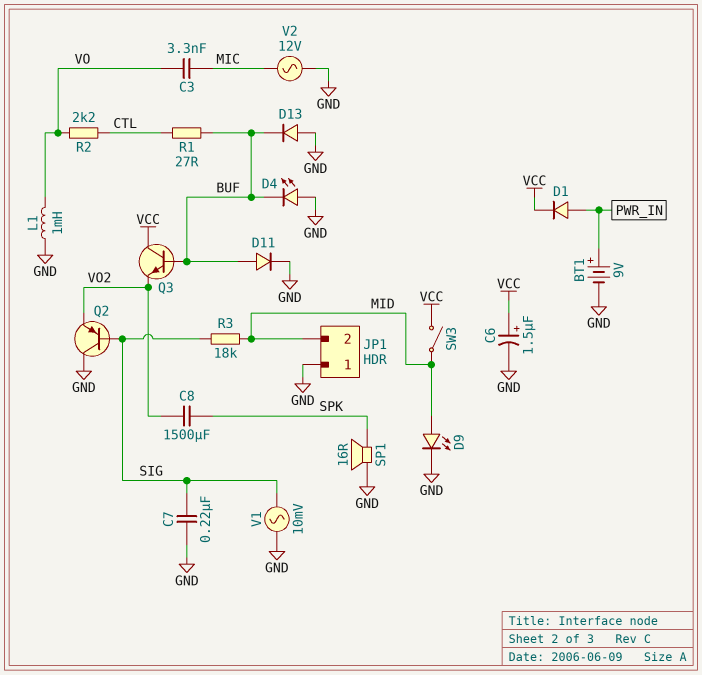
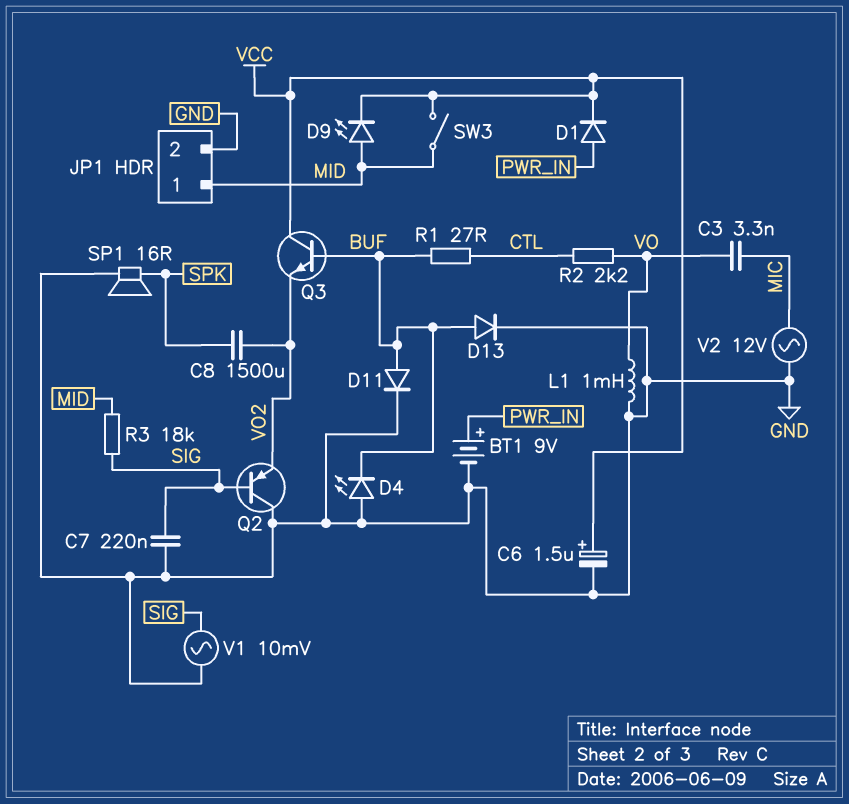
D9: LED (A MID, K GND) -> LED (A MID, K VCC)
D13: diode (A GND, K BUF) -> diode (A BUF, K GND)
JP1 pin 1: GND -> MID
JP1 pin 2: MID -> GND

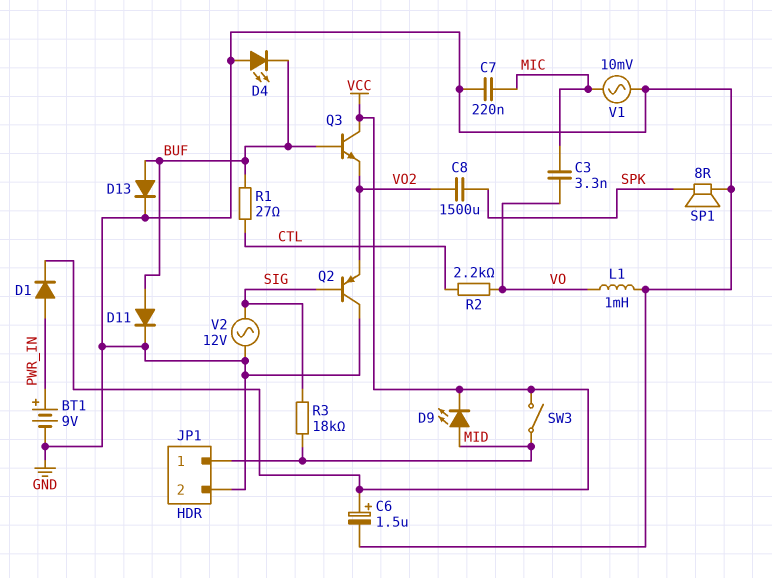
C7: 220nF (GND, SIG) -> 220nF (GND, MIC)
SP1: speaker 16R (GND, SPK) -> speaker 8R (GND, SPK)
V1: AC 10mV (GND, SIG) -> AC 10mV (GND, MIC)
V2: AC 12V (GND, MIC) -> AC 12V (GND, SIG)

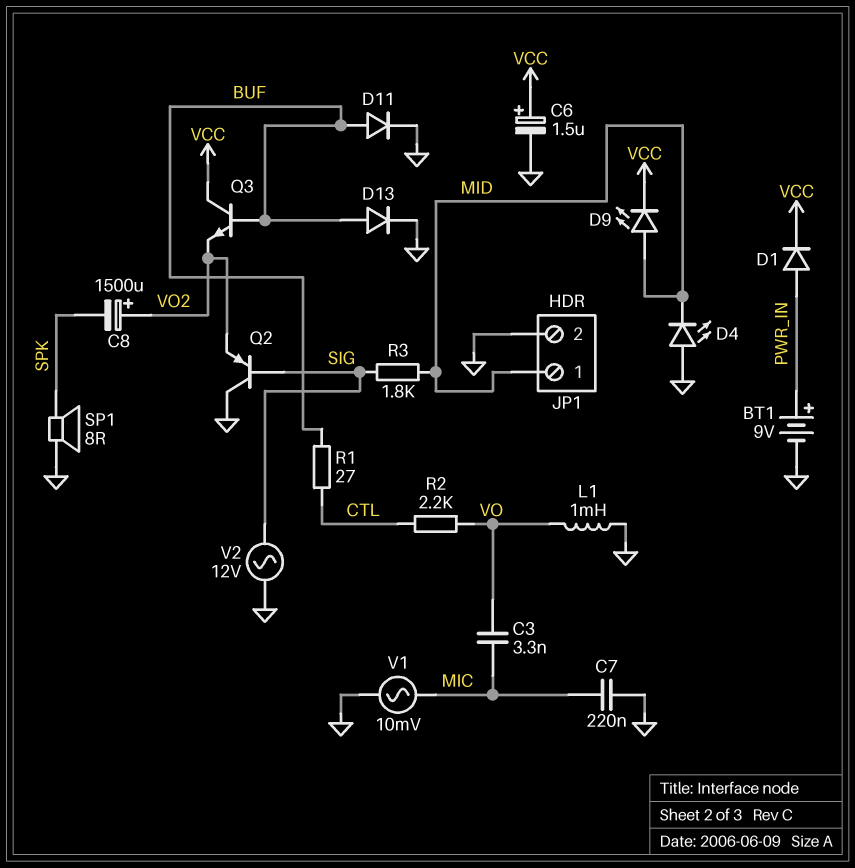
C8: 1500uF (SPK, VO2) -> 1500uF (plus VO2, minus SPK)
D4: LED (A GND, K BUF) -> LED (A GND, K MID)
R3: 18k (MID, SIG) -> 1.8k (MID, SIG)
SW3: switch (MID, VCC) -> none

